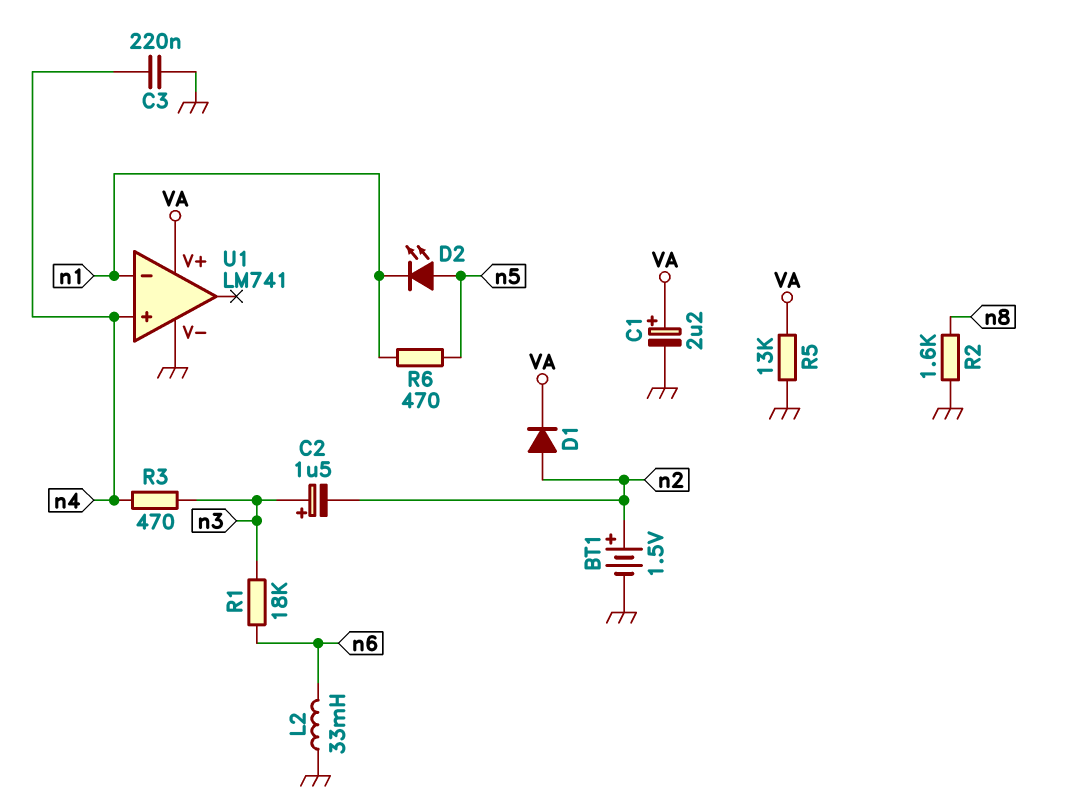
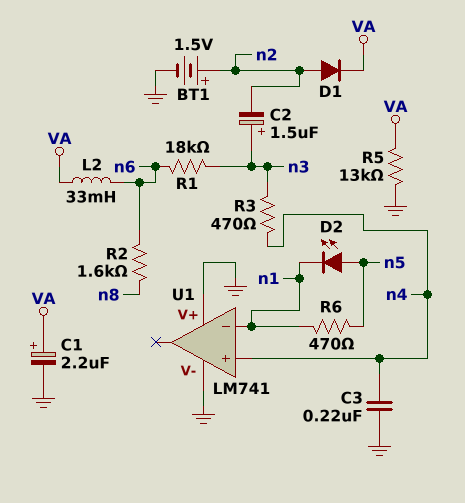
L2: 33mH (GND, n6) -> 33mH (VA, n6)
R2: 1.6k (GND, n8) -> 1.6k (n6, n8)
U1 pin V+: VA -> GND

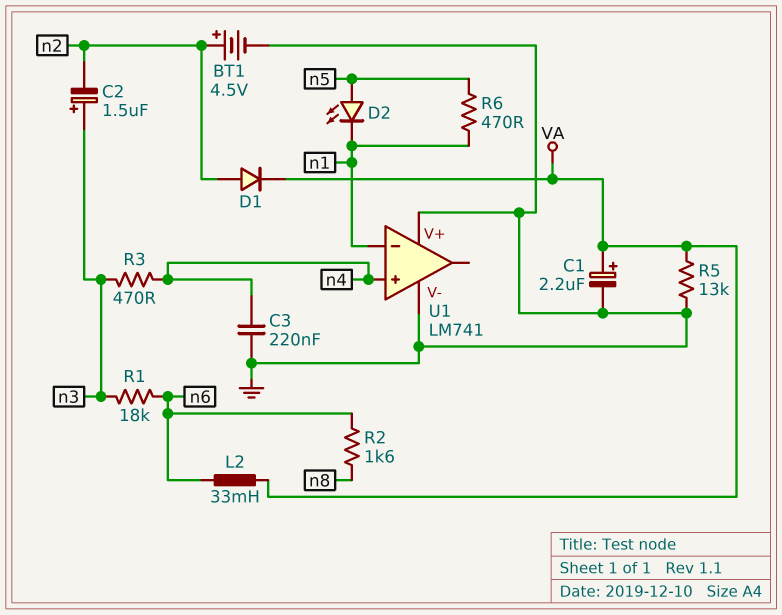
BT1: 1.5V (plus n2, minus GND) -> 4.5V (plus n2, minus GND)

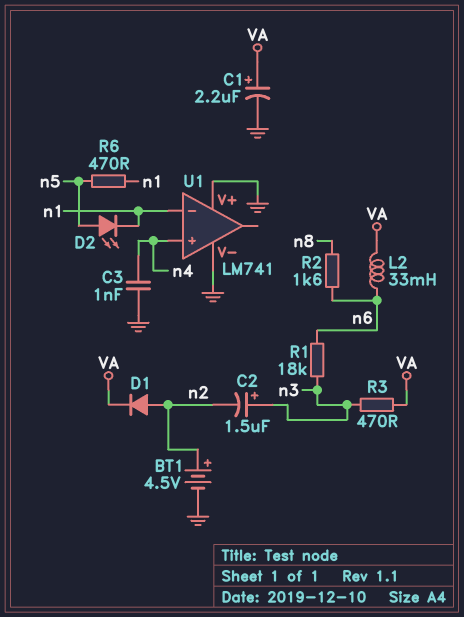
C3: 220nF (GND, n4) -> 1nF (GND, n4)
R3: 470 (n3, n4) -> 470 (VA, n3)
R5: 13k (GND, VA) -> none

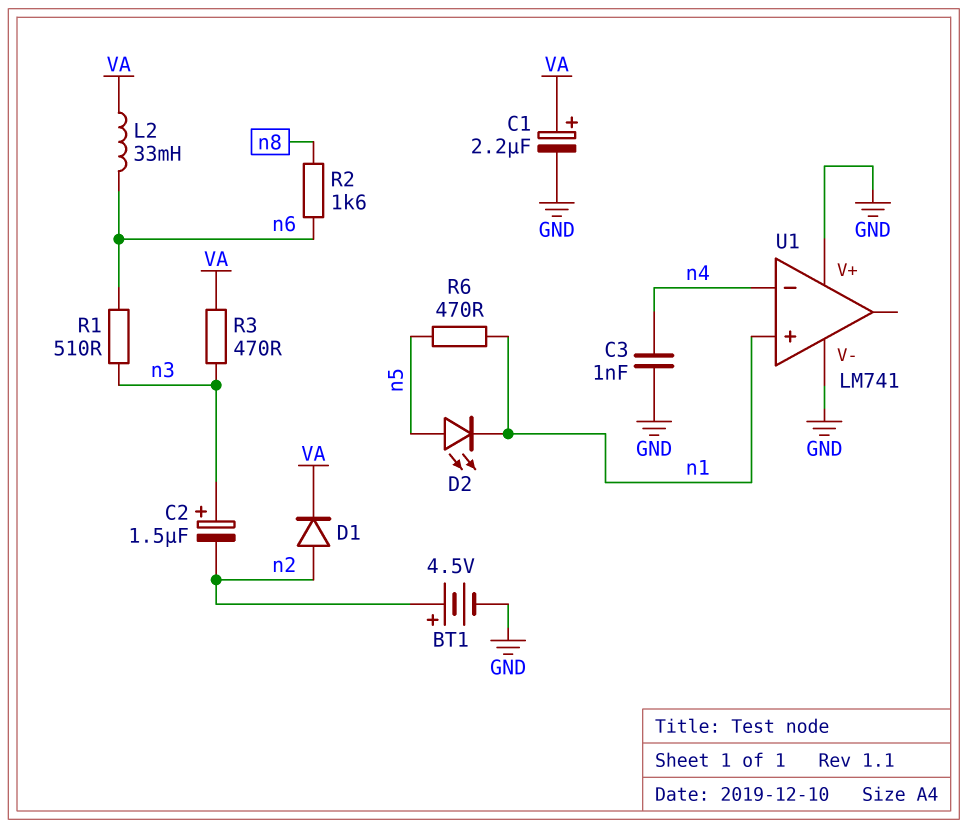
R1: 18k (n3, n6) -> 510 (n3, n6)
U1 pin in+: n4 -> n1
U1 pin in-: n1 -> n4

